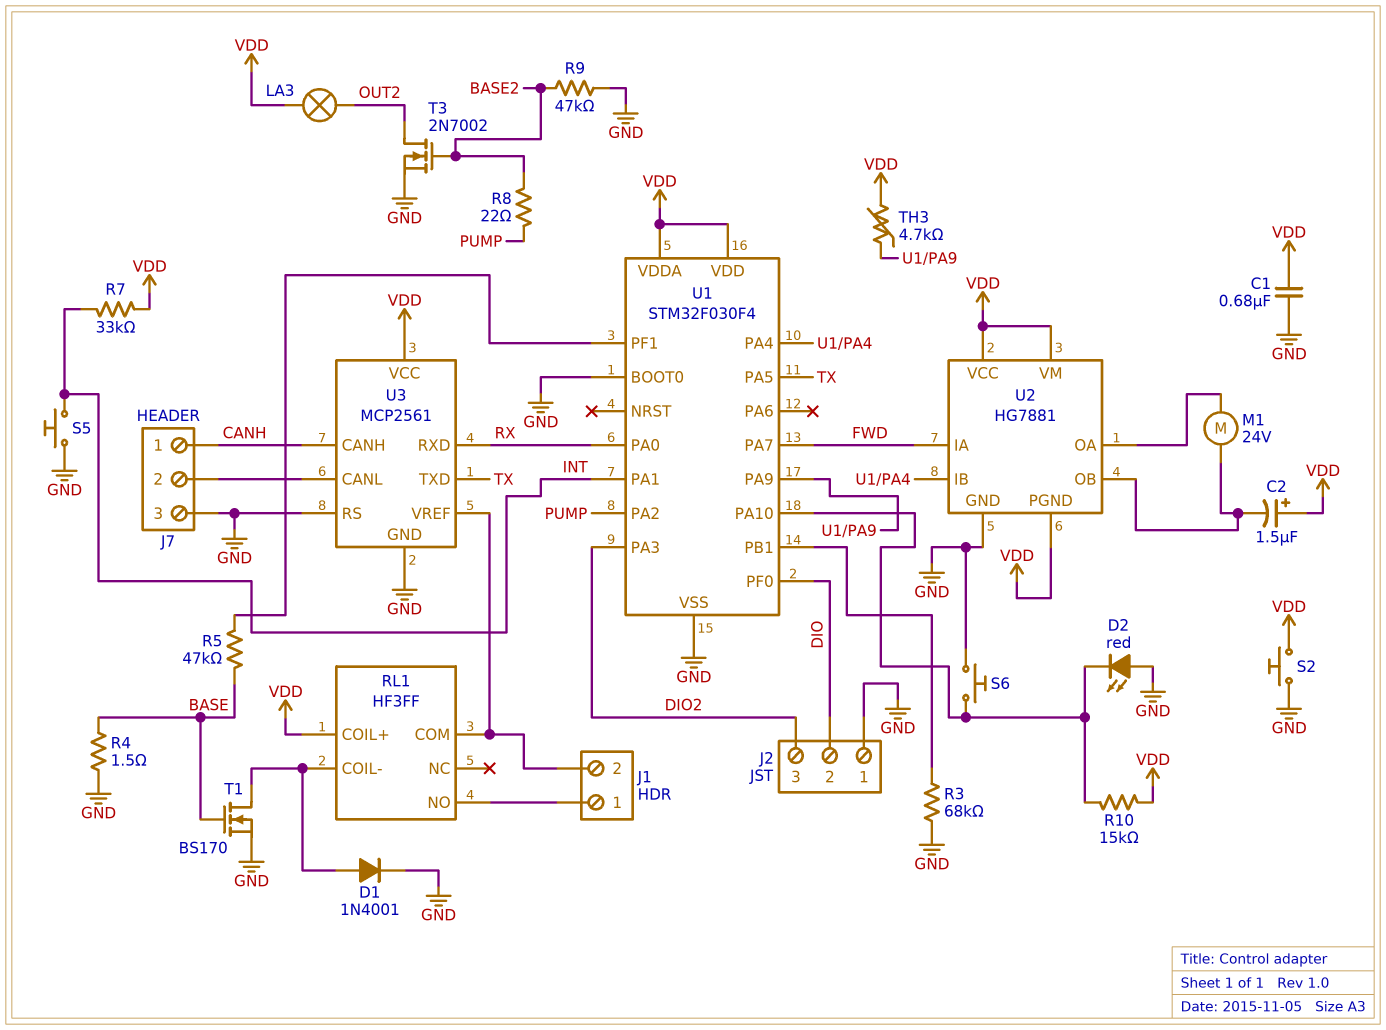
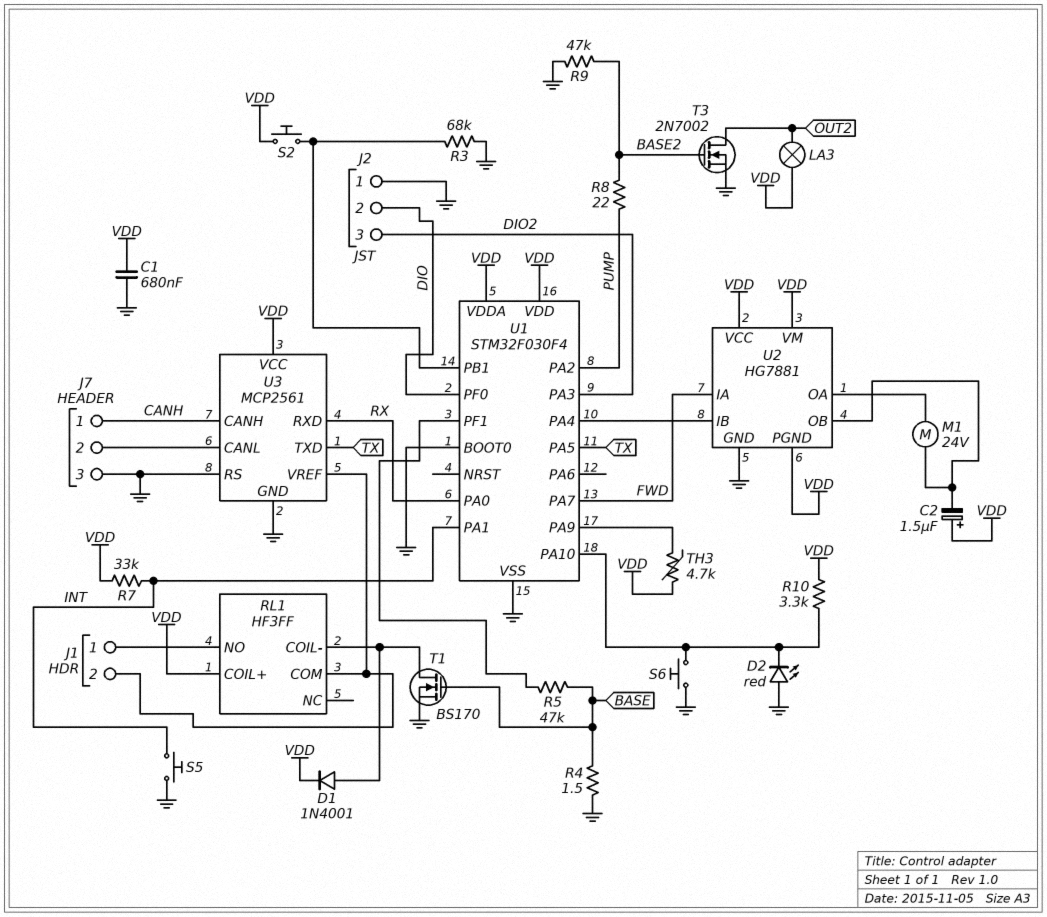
D1: diode 1N4001 (A RL1/COIL-, K GND) -> diode 1N4001 (A RL1/COIL-, K VDD)
R10: 15k (U1/PA10, VDD) -> 3.3k (U1/PA10, VDD)
S2: button (GND, VDD) -> button (U1/PB1, VDD)

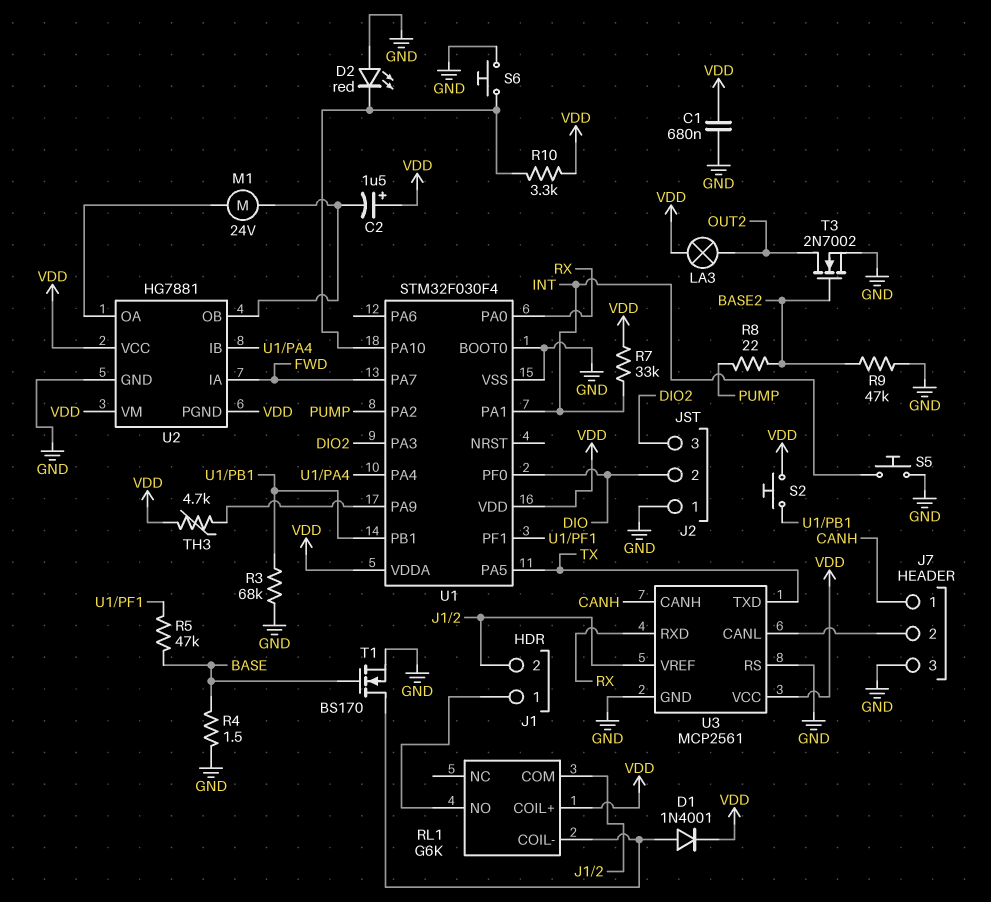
RL1: HF3FF -> G6K

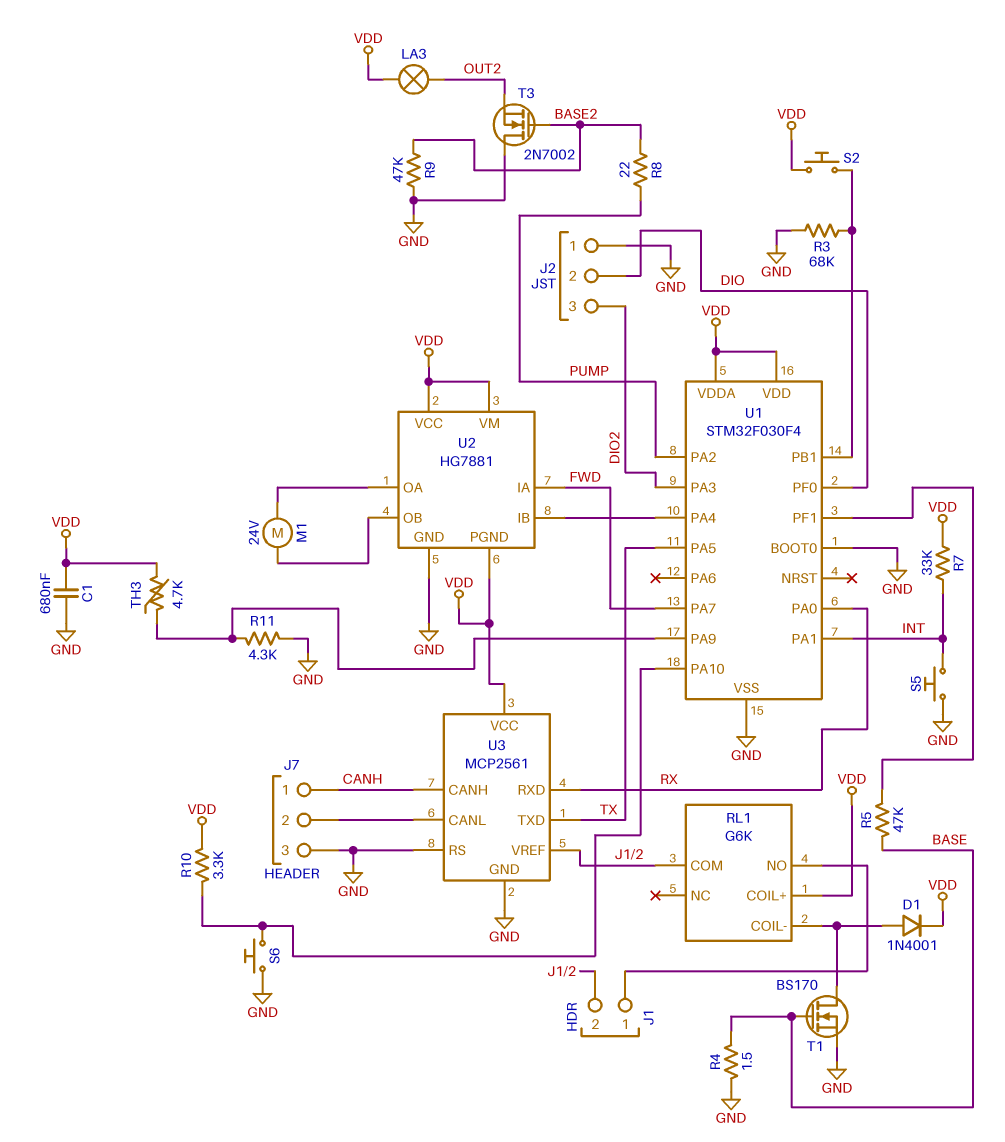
C2: 1.5uF (plus VDD, minus U2/OB) -> none
D2: LED red (A GND, K U1/PA10) -> none
R11: none -> 4.3k (GND, U1/PA9)
T3: NMOS 2N7002 (G BASE2, D OUT2, S GND) -> NMOS 2N7002 (G BASE2, D GND, S OUT2)

